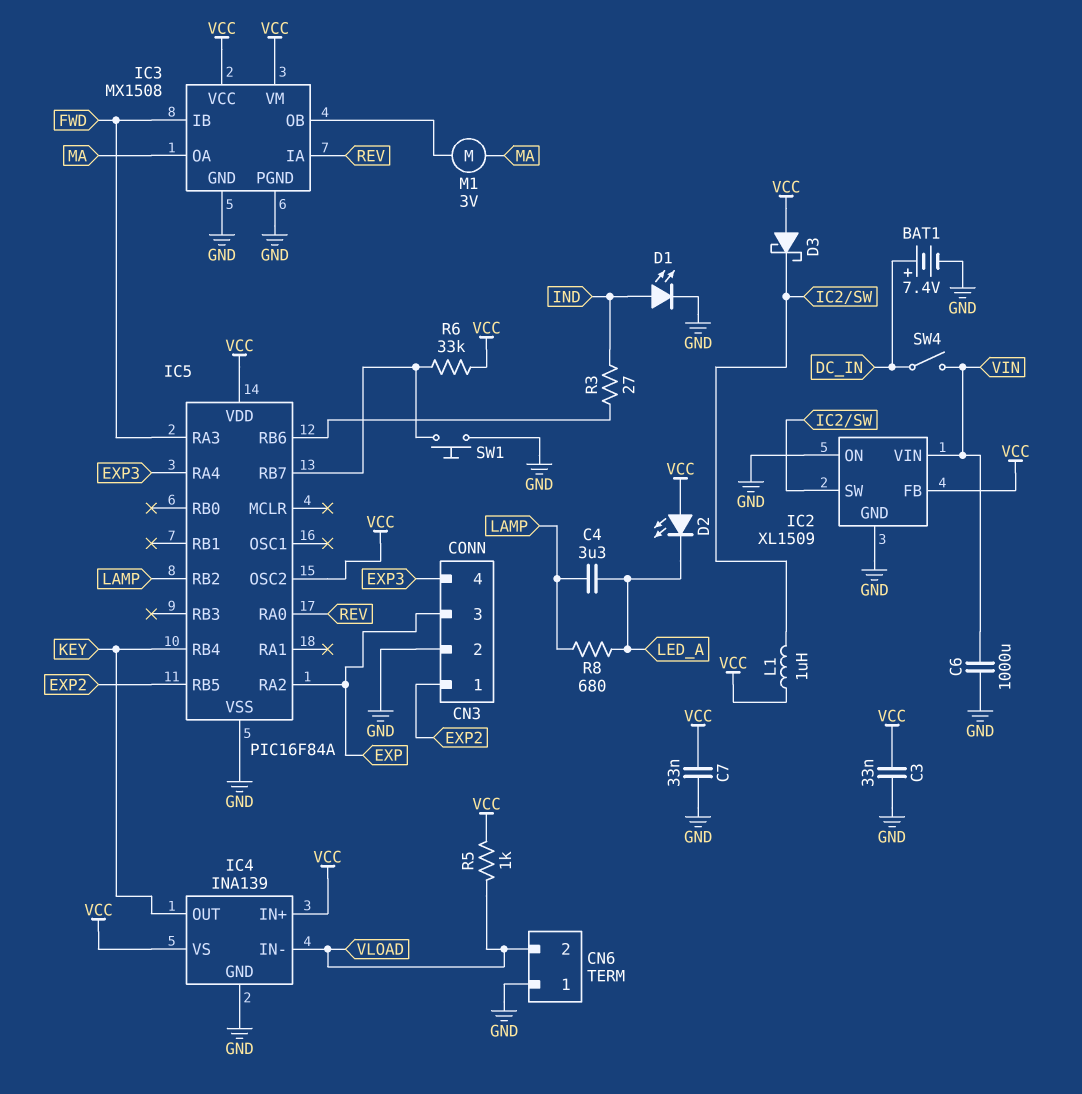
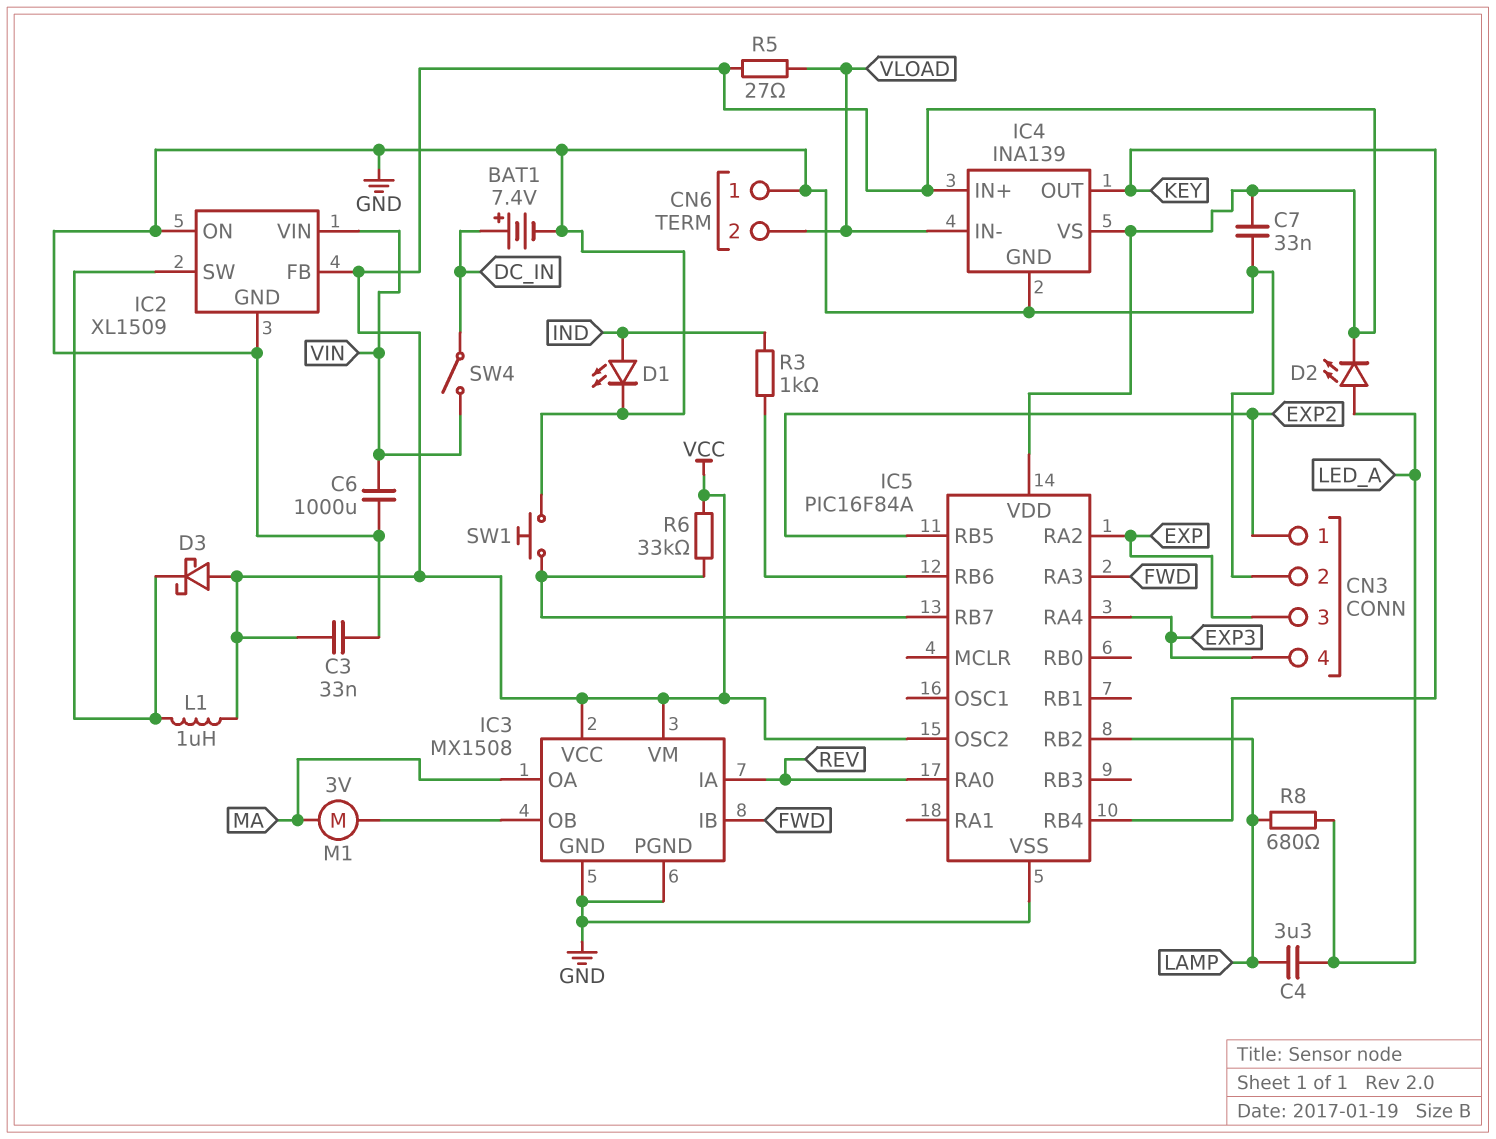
D2: LED (A VCC, K LED_A) -> LED (A LED_A, K VCC)
R3: 27 (IC5/RB6, IND) -> 1k (IC5/RB6, IND)
R5: 1k (VCC, VLOAD) -> 27 (VCC, VLOAD)

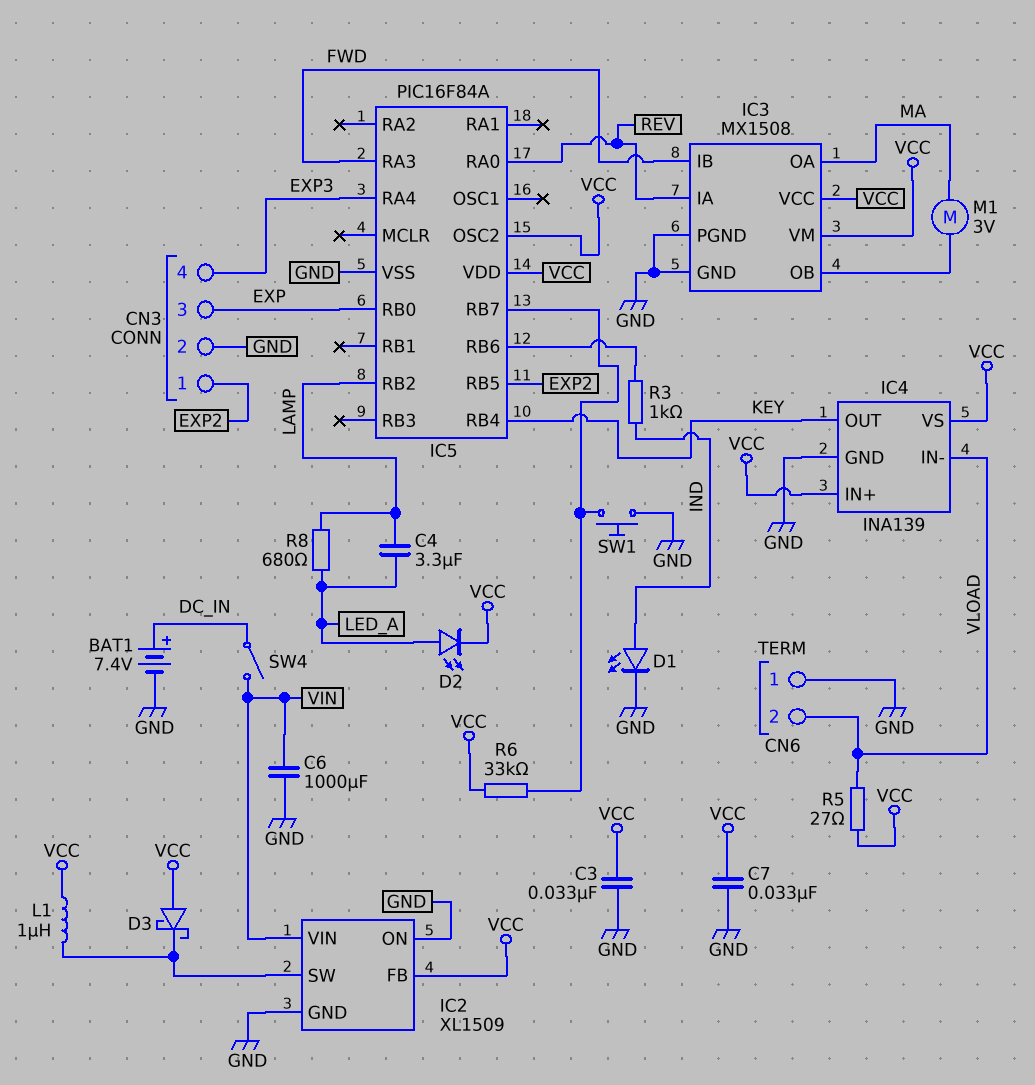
IC5 pin RA2: EXP -> none
IC5 pin RB0: none -> EXP

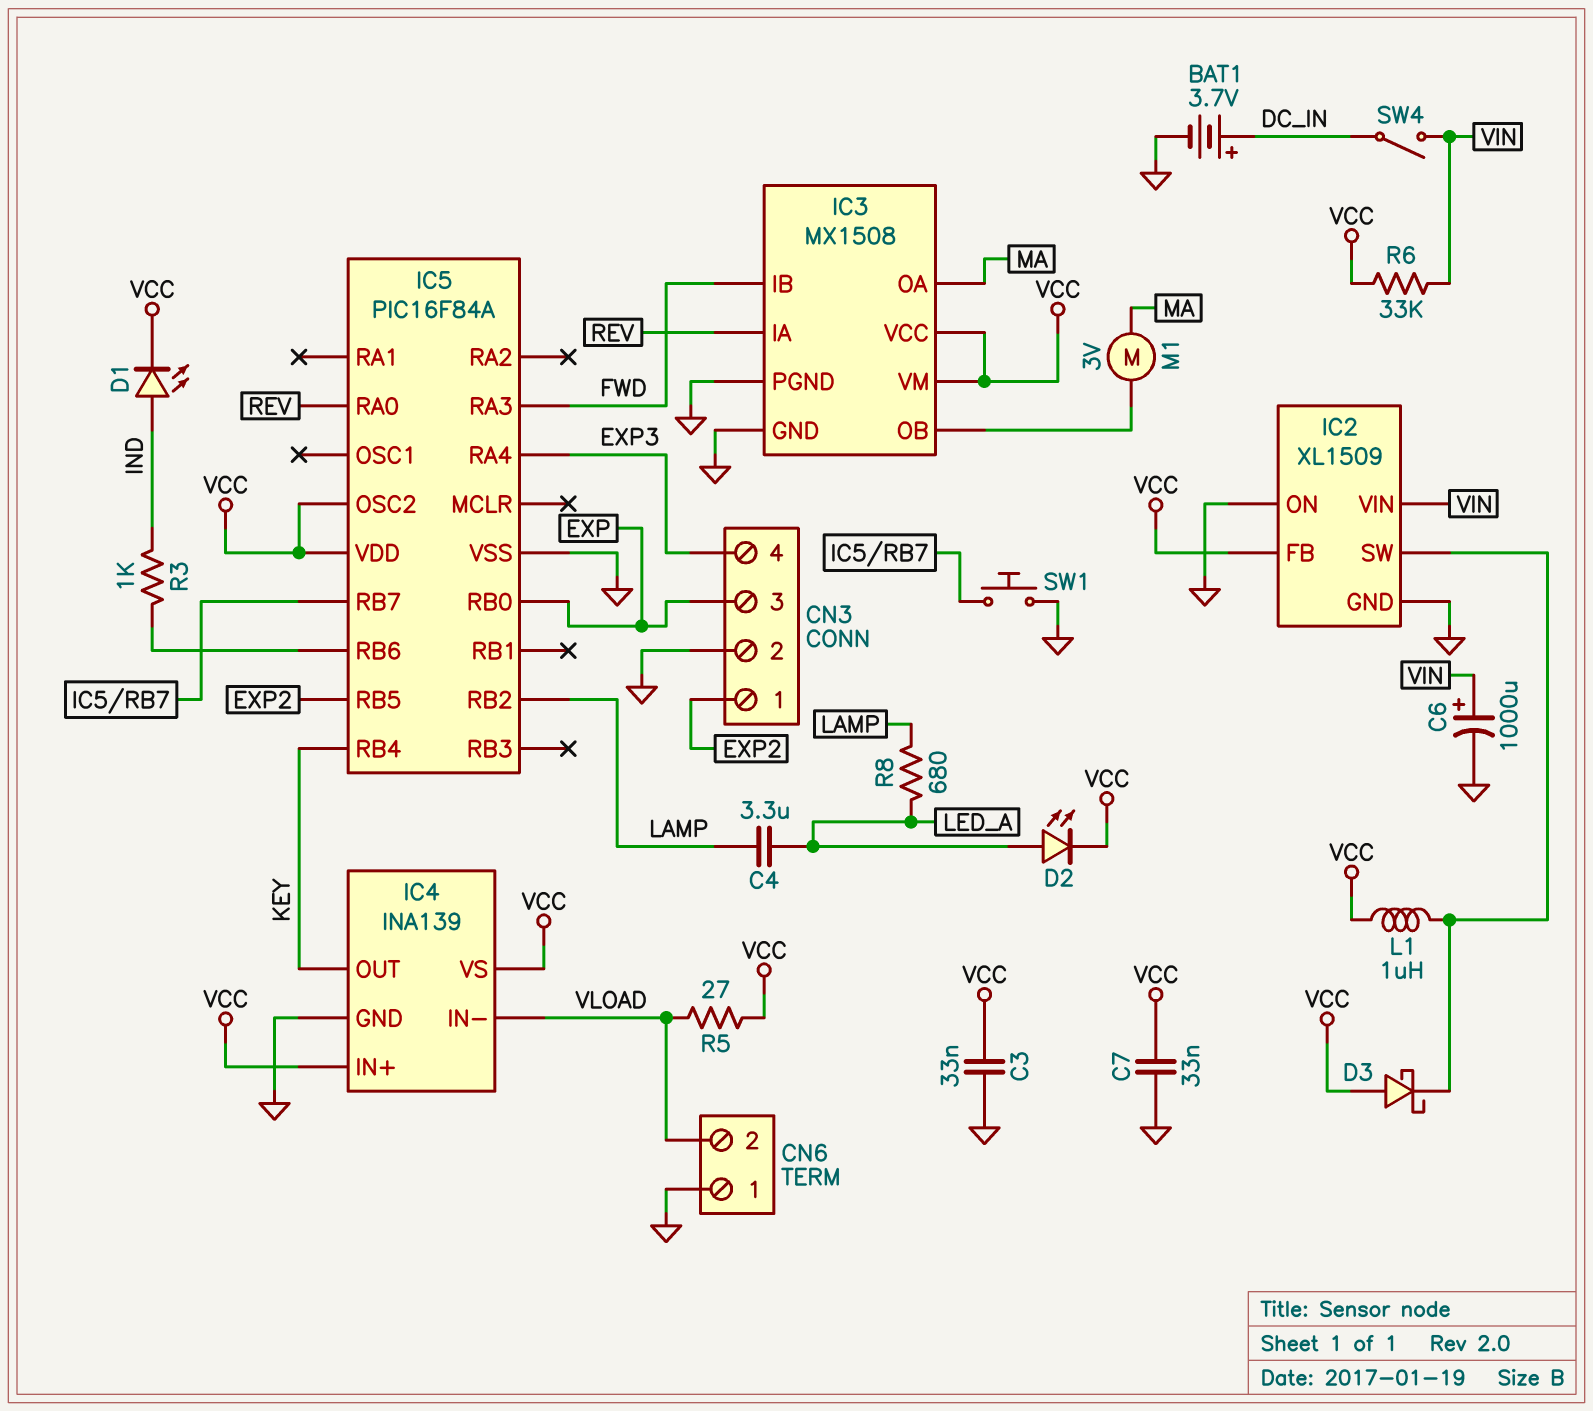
BAT1: 7.4V (plus DC_IN, minus GND) -> 3.7V (plus DC_IN, minus GND)
C6: 1000uF (GND, VIN) -> 1000uF (plus VIN, minus GND)
D1: LED (A IND, K GND) -> LED (A IND, K VCC)
R6: 33k (IC5/RB7, VCC) -> 33k (VCC, VIN)

